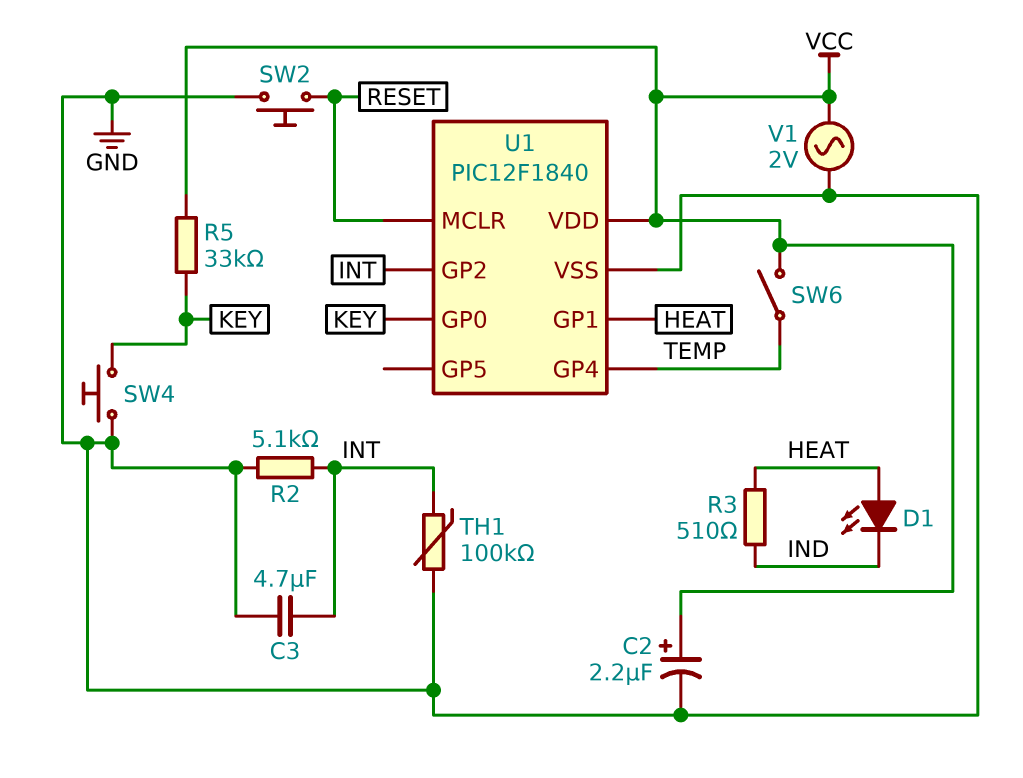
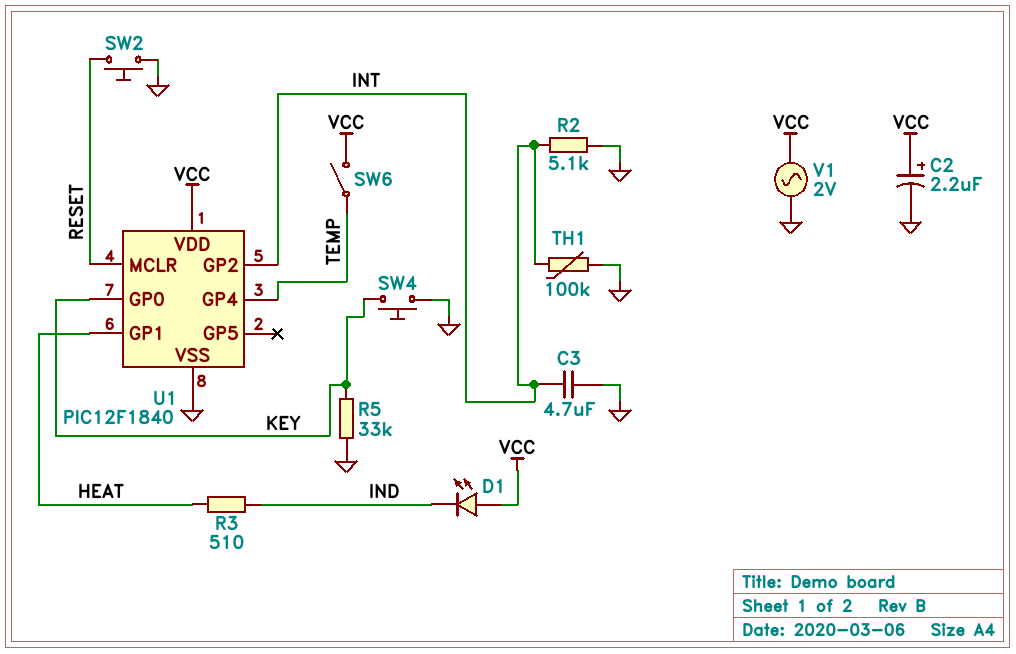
D1: LED (A HEAT, K IND) -> LED (A VCC, K IND)
R5: 33k (KEY, VCC) -> 33k (GND, KEY)

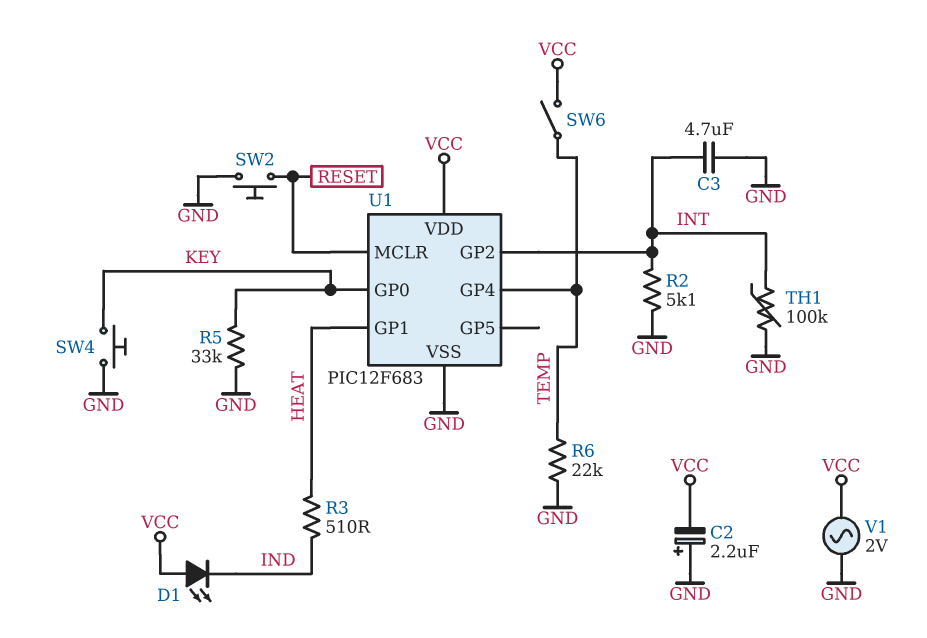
C2: 2.2uF (plus VCC, minus GND) -> 2.2uF (plus GND, minus VCC)
R6: none -> 22k (GND, TEMP)
U1: PIC12F1840 -> PIC12F683

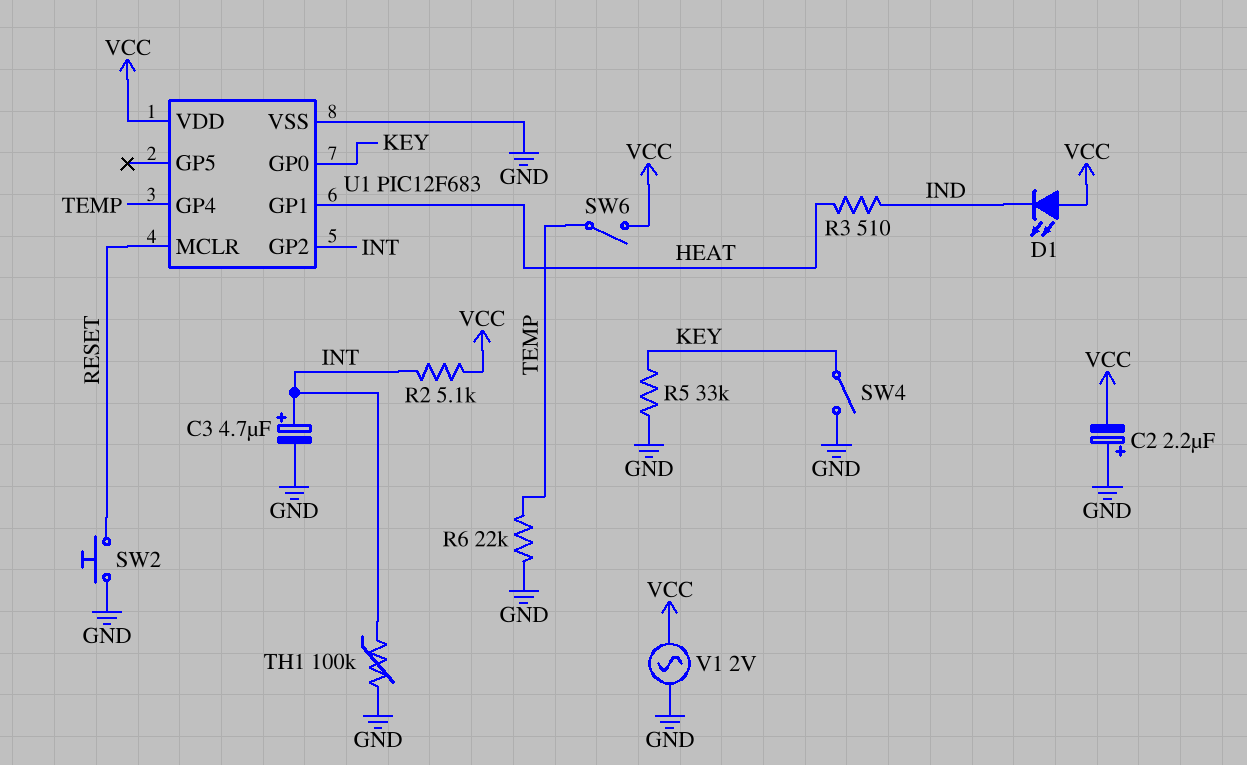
C3: 4.7uF (GND, INT) -> 4.7uF (plus INT, minus GND)
R2: 5.1k (GND, INT) -> 5.1k (INT, VCC)
SW4: button (GND, KEY) -> switch (GND, KEY)

